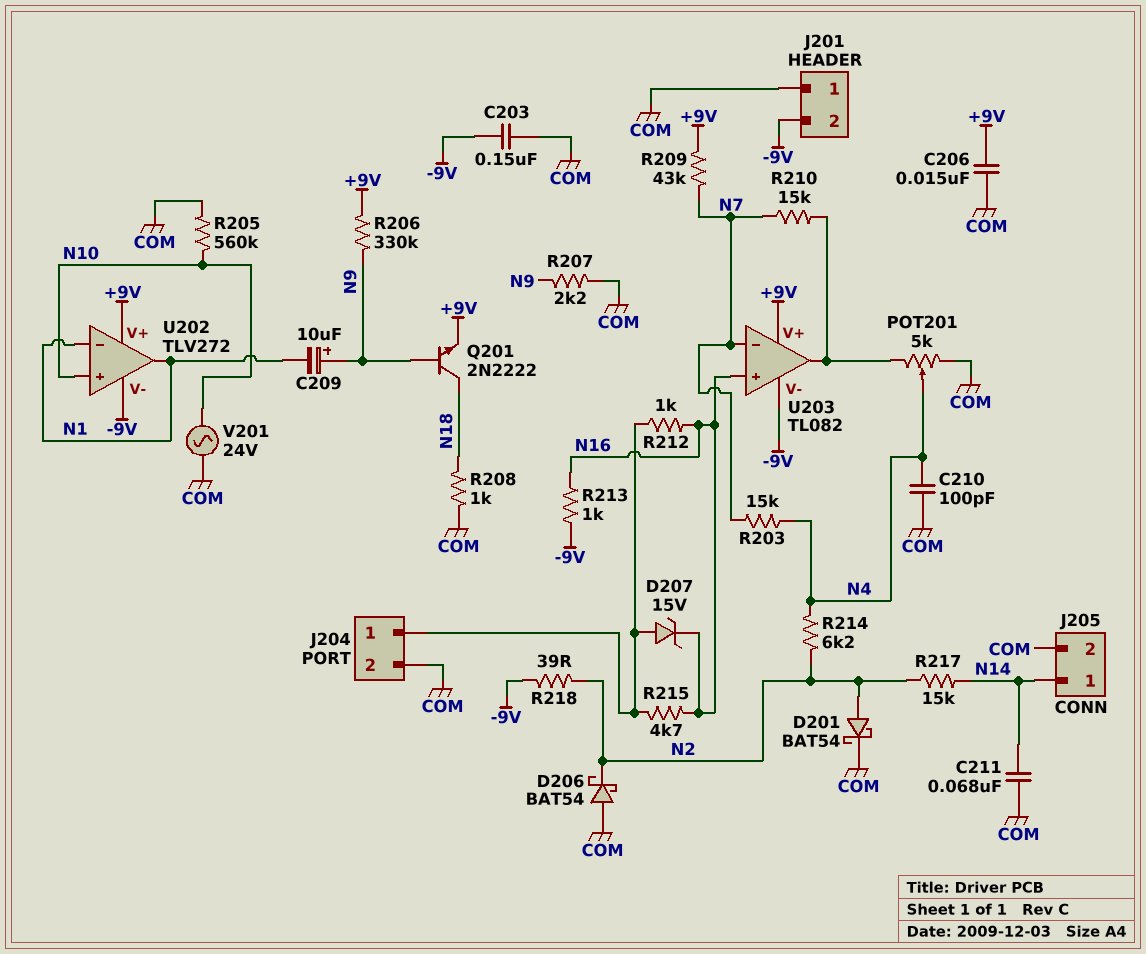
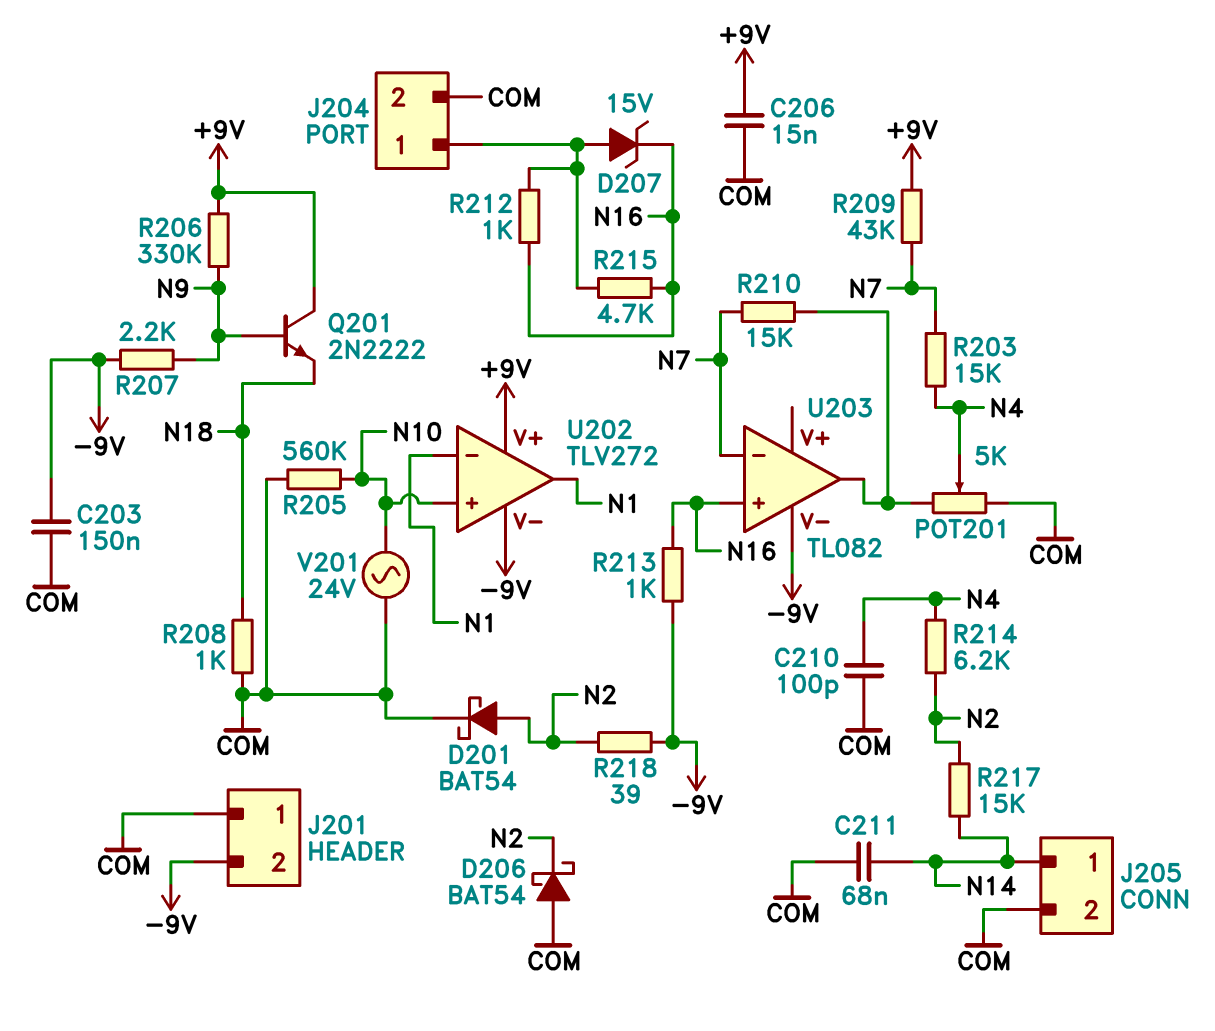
C209: 10uF (plus N9, minus N1) -> none
Q201: NPN 2N2222 (B N9, C N18, E +9V) -> NPN 2N2222 (B N9, C +9V, E N18)
R207: 2.2k (COM, N9) -> 2.2k (-9V, N9)
U203 pin V+: +9V -> none

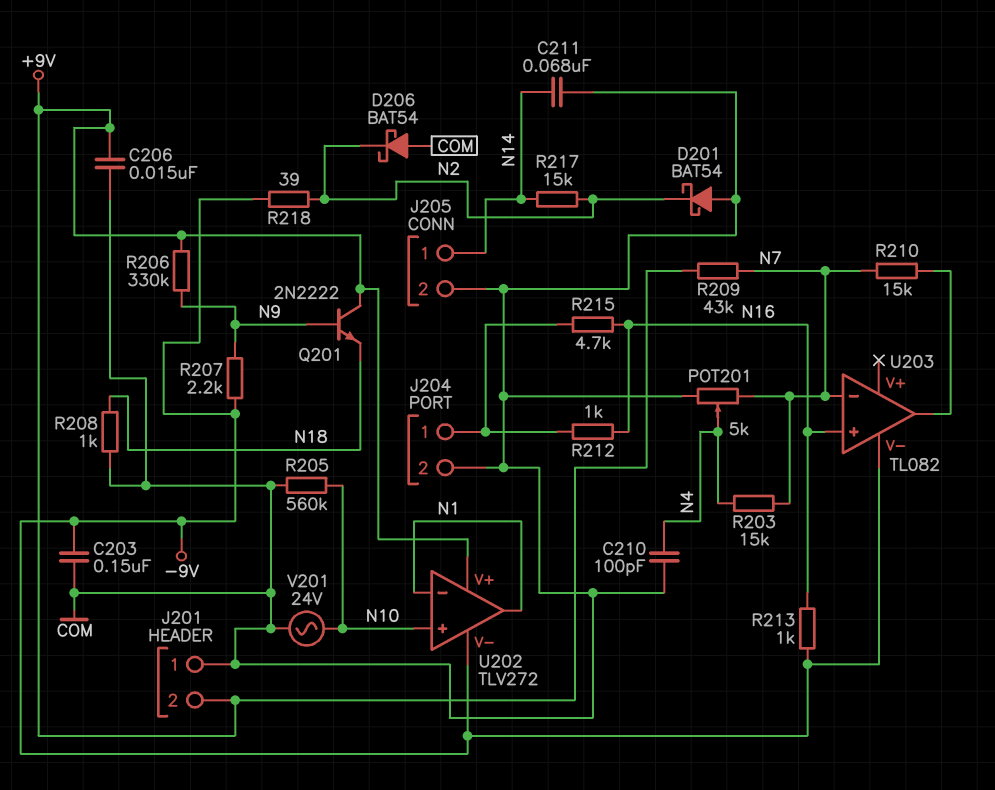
D201: schottky BAT54 (A N2, K COM) -> schottky BAT54 (A COM, K N2)
D207: zener 15V (A J204/1, K N16) -> none
J201 pin 2: -9V -> +9V
POT201: 5k (COM, U203/out, wiper N4) -> 5k (COM, N7, wiper N4)
R214: 6.2k (N2, N4) -> none

